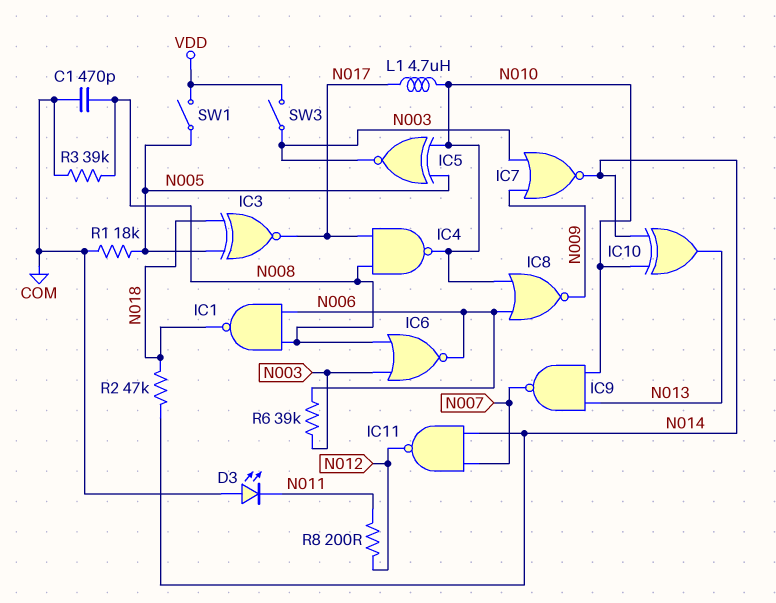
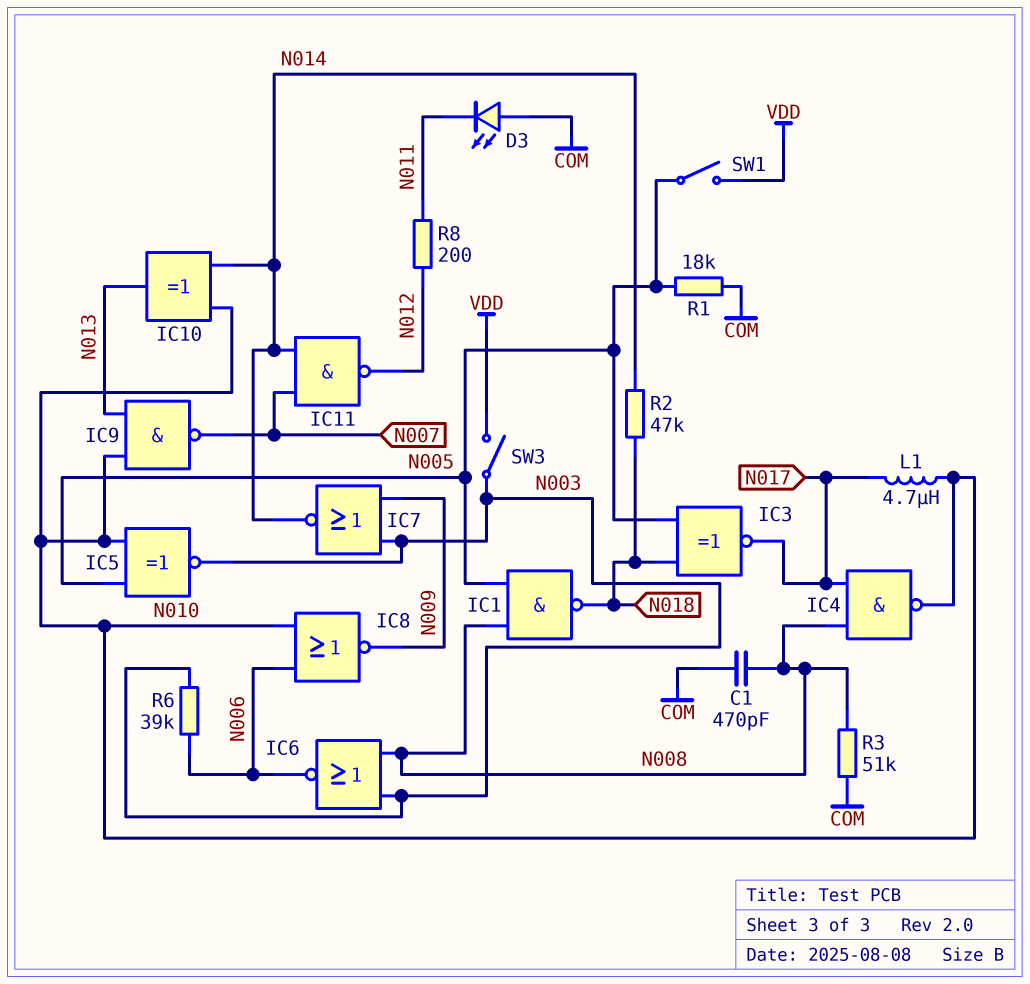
IC1: NAND (in N006, in N008, out N018) -> NAND (in N005, in N008, out N018)
R3: 39k (COM, N008) -> 51k (COM, N008)

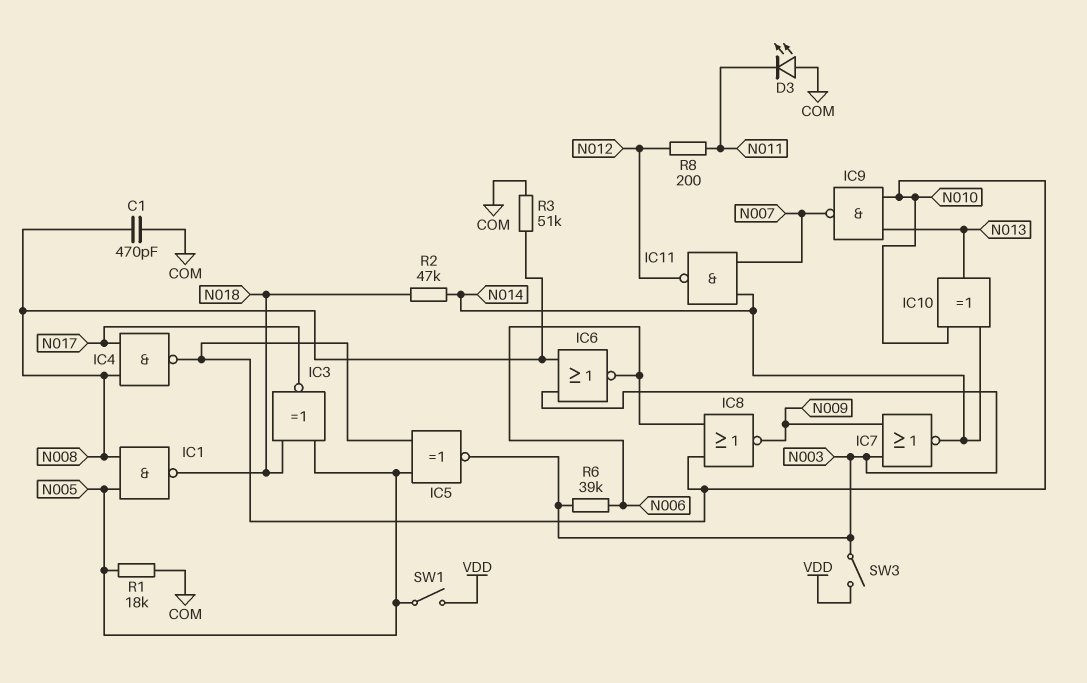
L1: 4.7uH (N010, N017) -> none

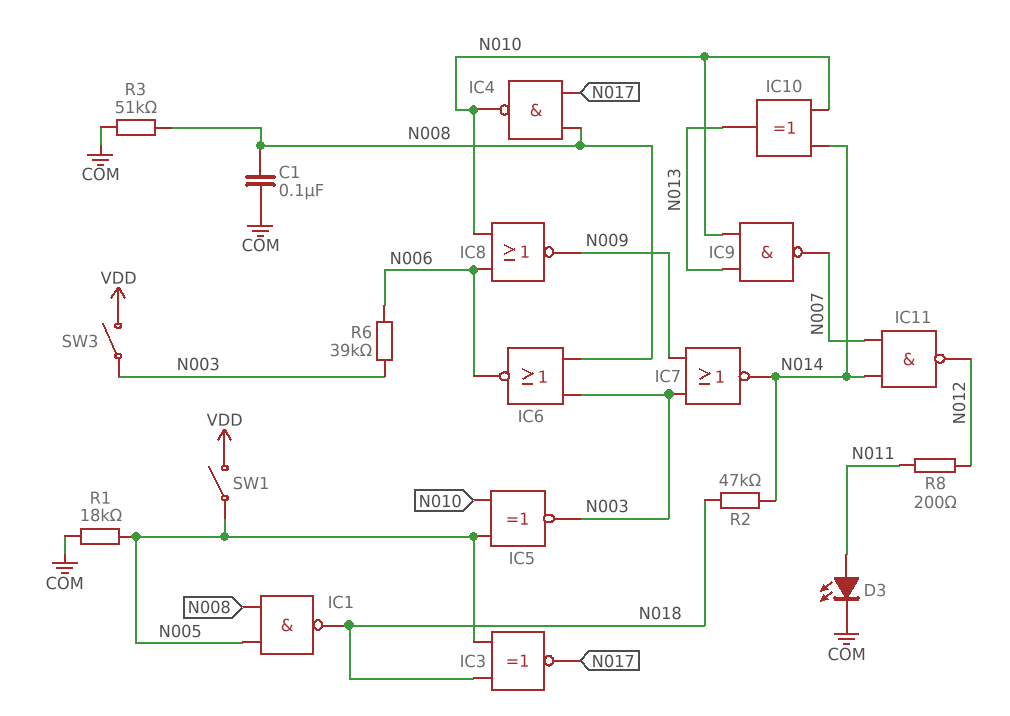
C1: 470pF (COM, N008) -> 100nF (COM, N008)
D3: LED (A COM, K N011) -> LED (A N011, K COM)

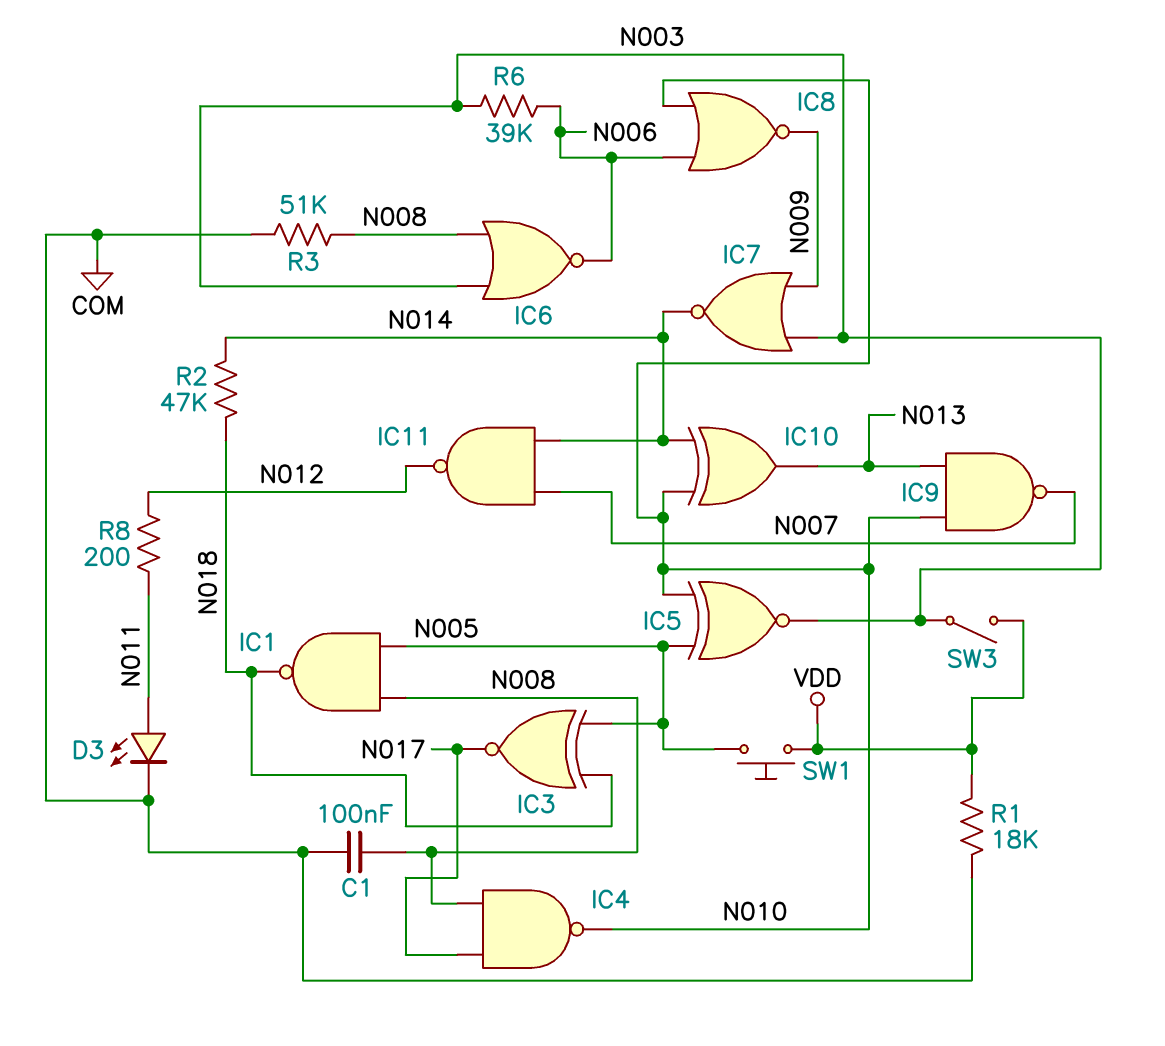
R1: 18k (COM, N005) -> 18k (COM, VDD)
SW1: switch (N005, VDD) -> button (N005, VDD)

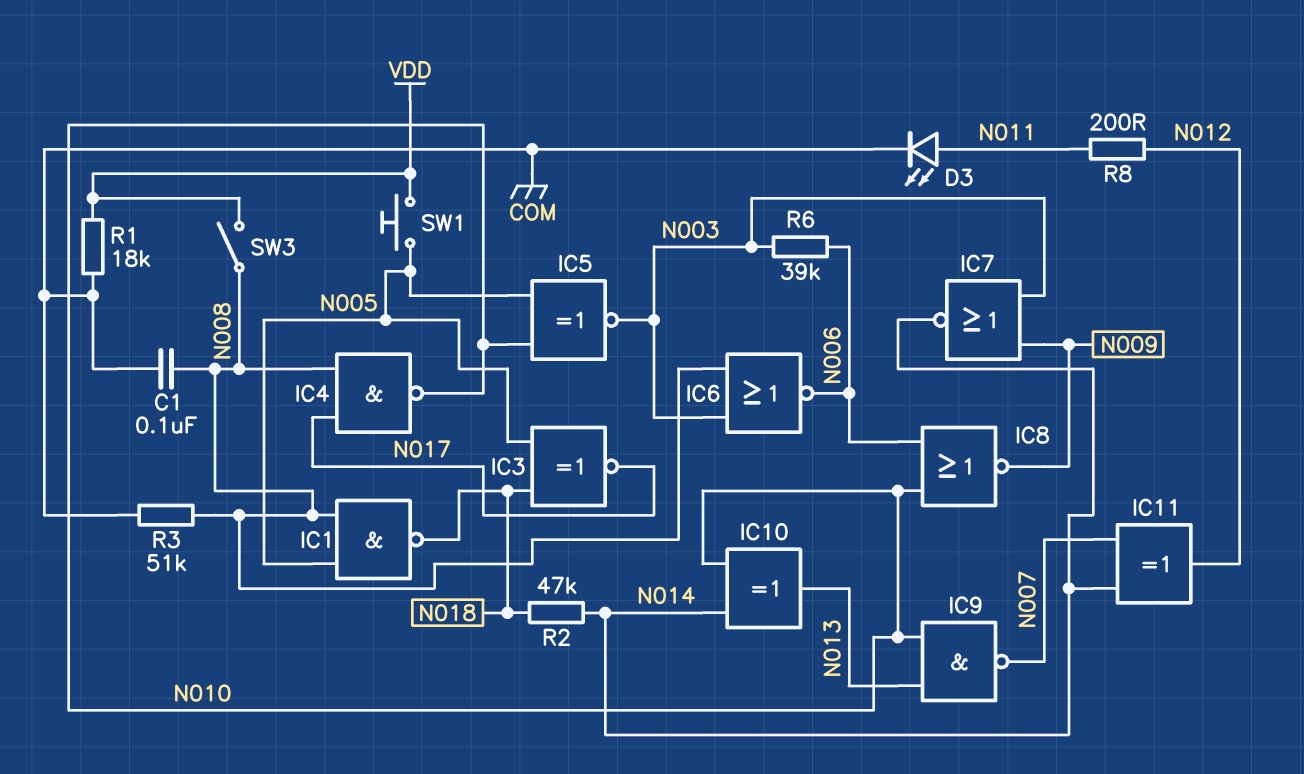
IC11: NAND (in N007, in N014, out N012) -> XOR (in N007, in N014, out N012)
SW3: switch (N003, VDD) -> switch (N008, VDD)

